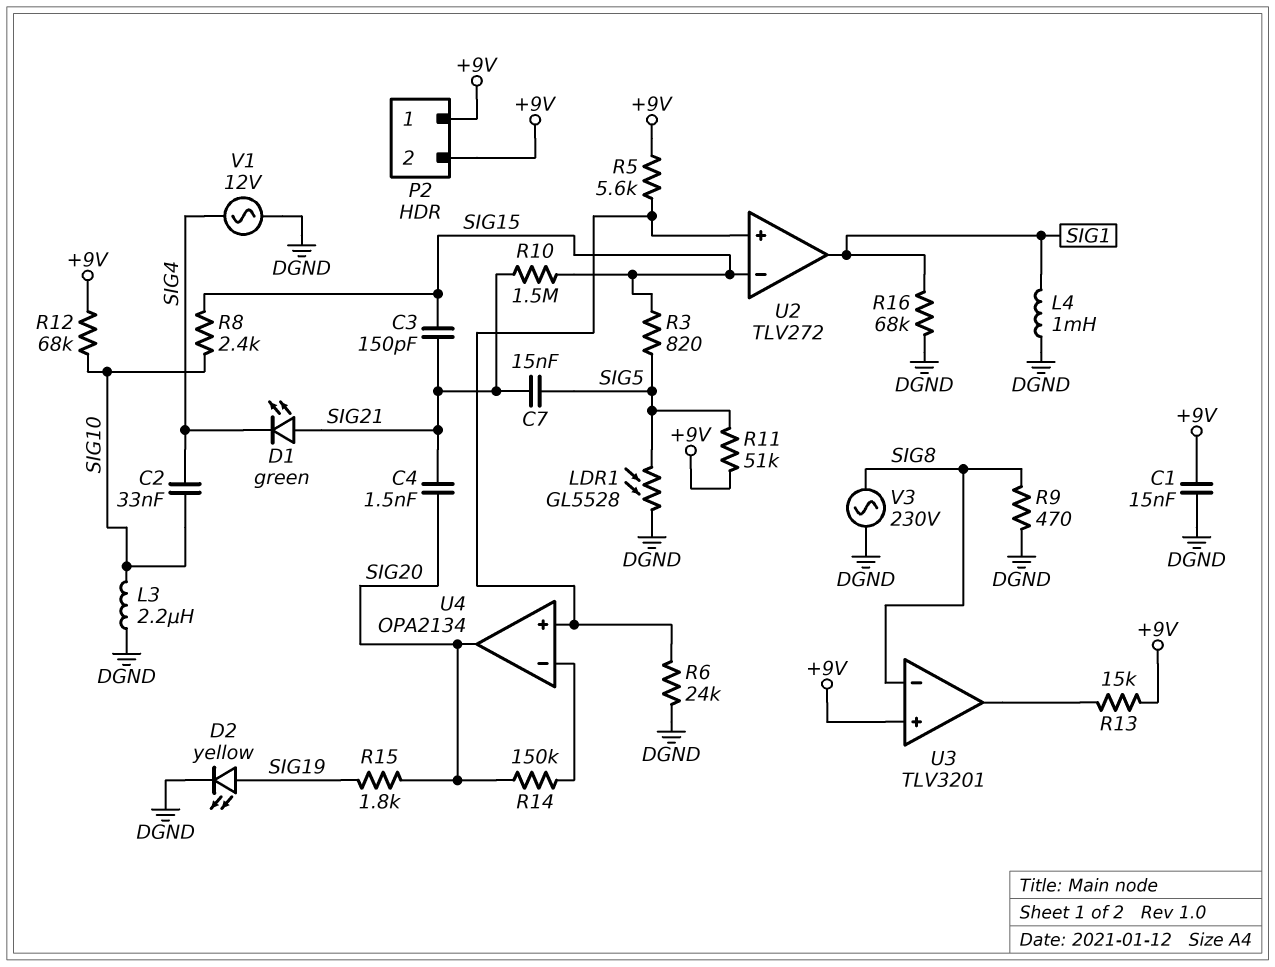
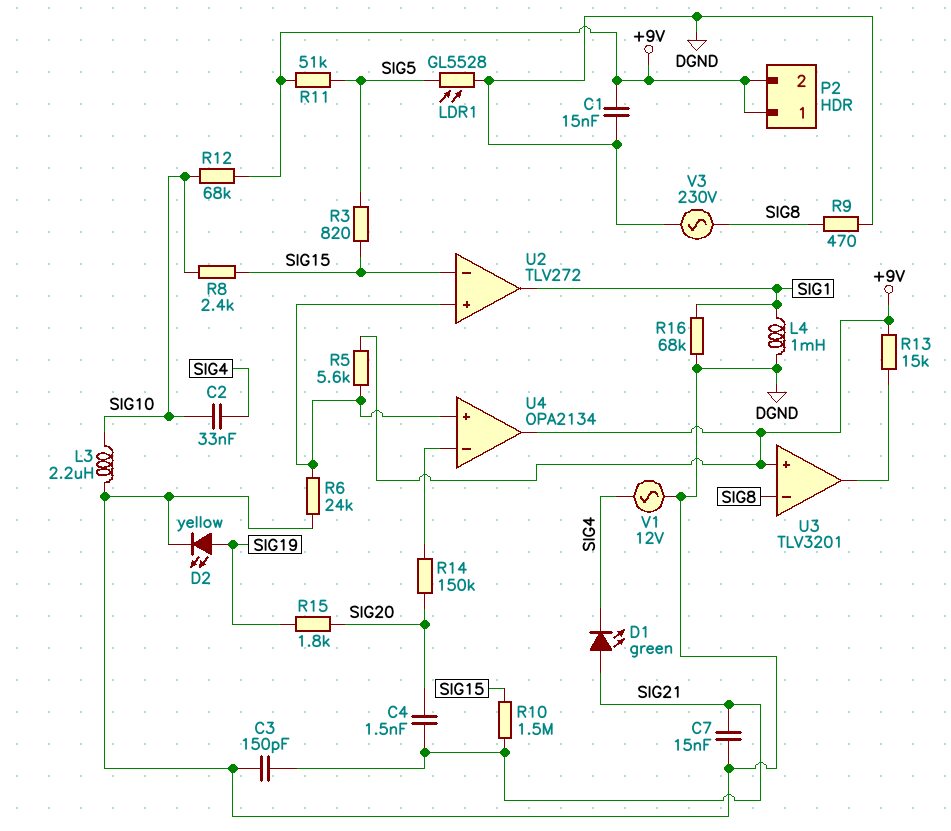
C3: 150pF (SIG15, SIG21) -> 150pF (DGND, SIG21)
C7: 15nF (SIG5, SIG21) -> 15nF (DGND, SIG21)
U4 pin out: SIG20 -> +9V

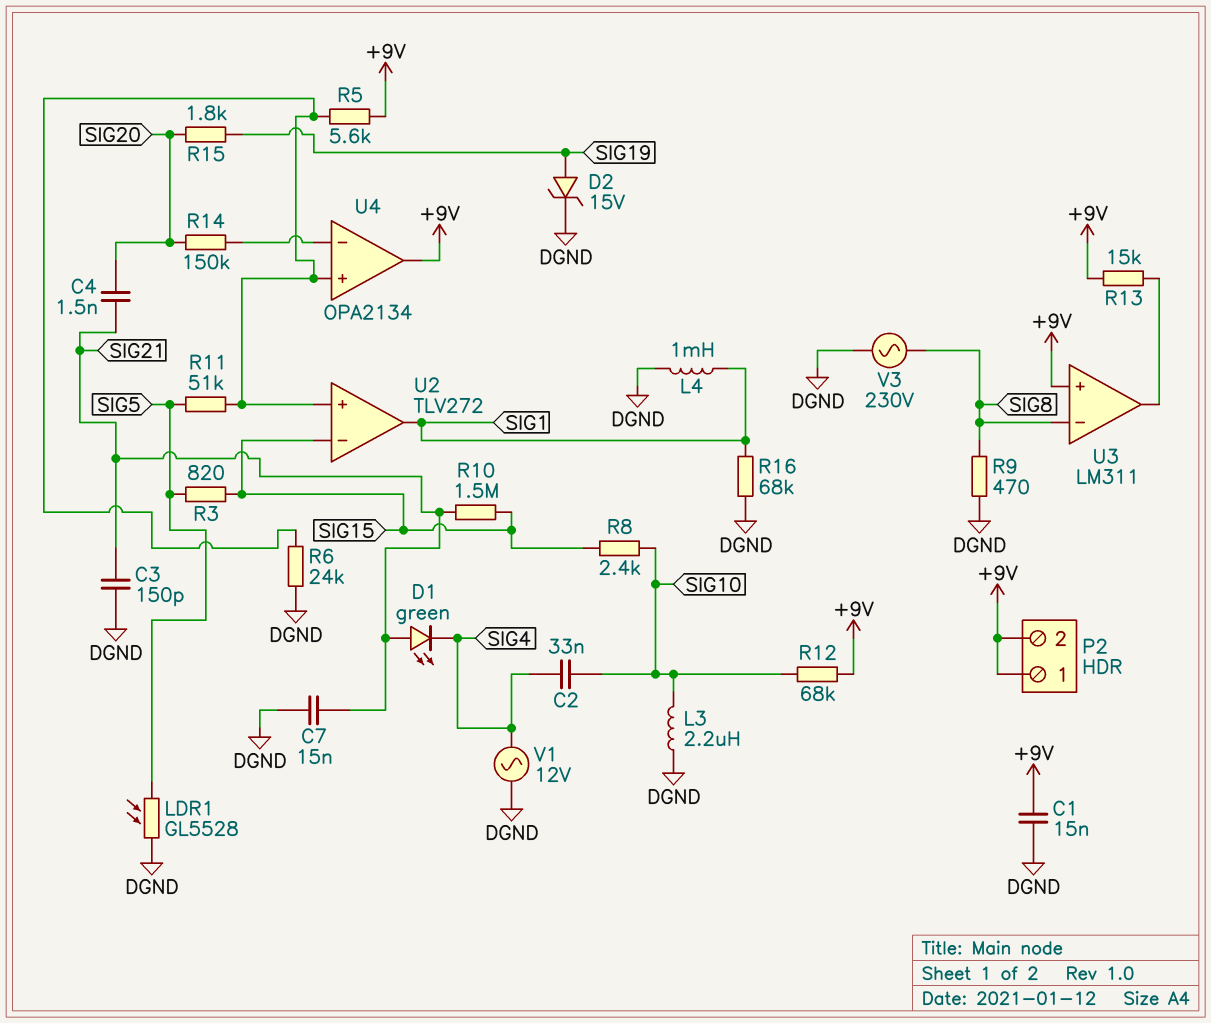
D2: LED yellow (A SIG19, K DGND) -> zener 15V (A SIG19, K DGND)
R11: 51k (+9V, SIG5) -> 51k (SIG5, U2/in+)
U3: TLV3201 -> LM311

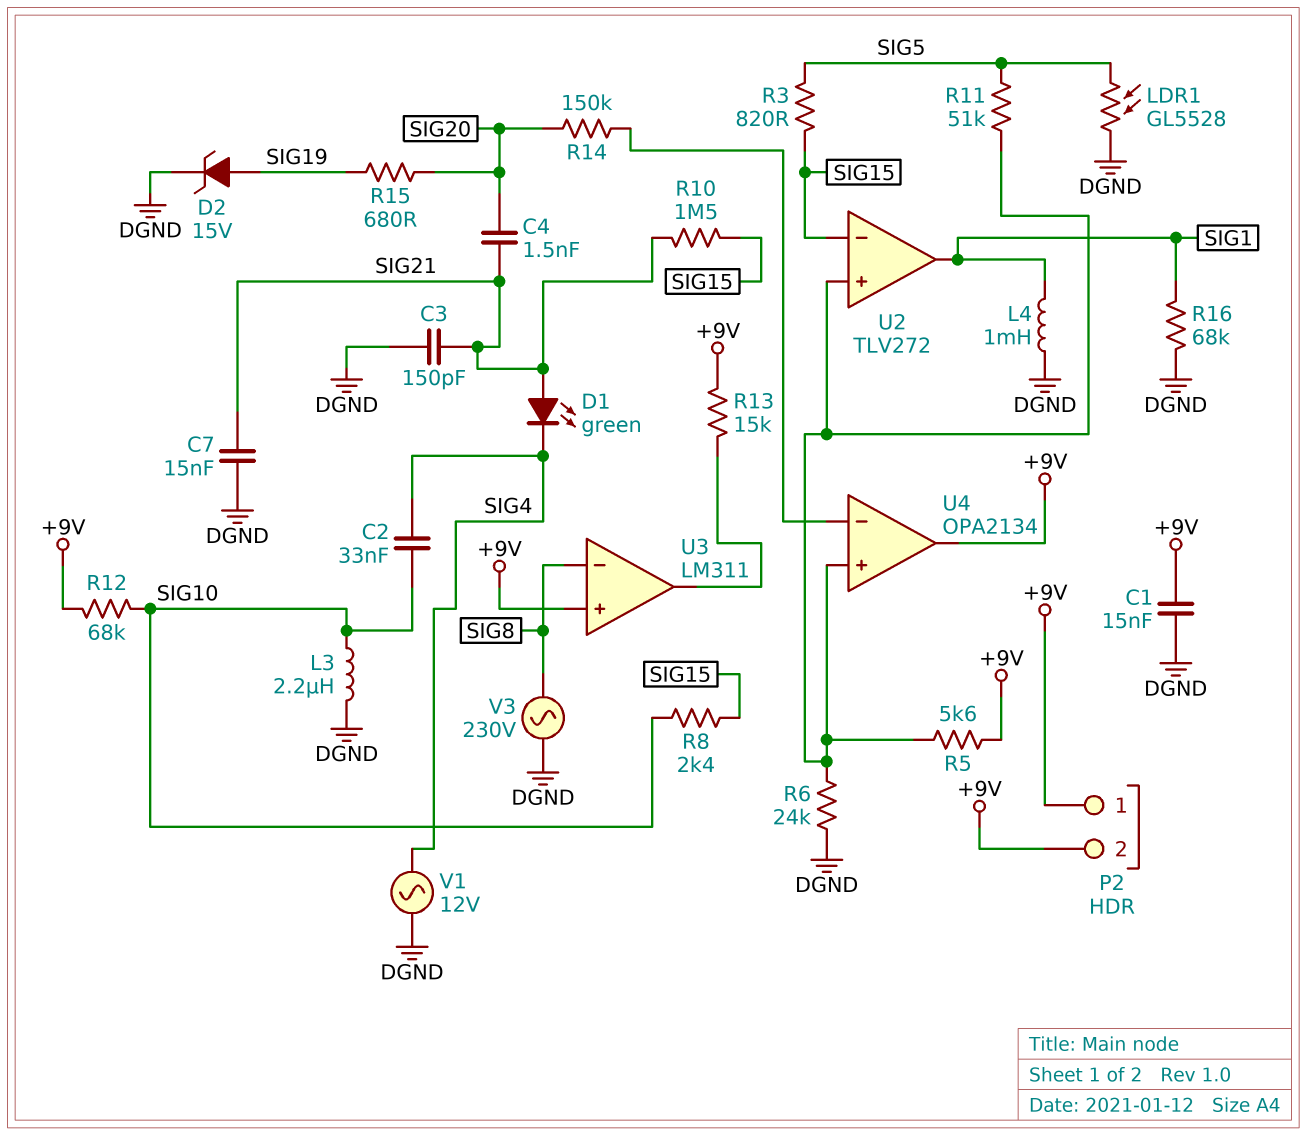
R9: 470 (DGND, SIG8) -> none
R15: 1.8k (SIG19, SIG20) -> 680 (SIG19, SIG20)

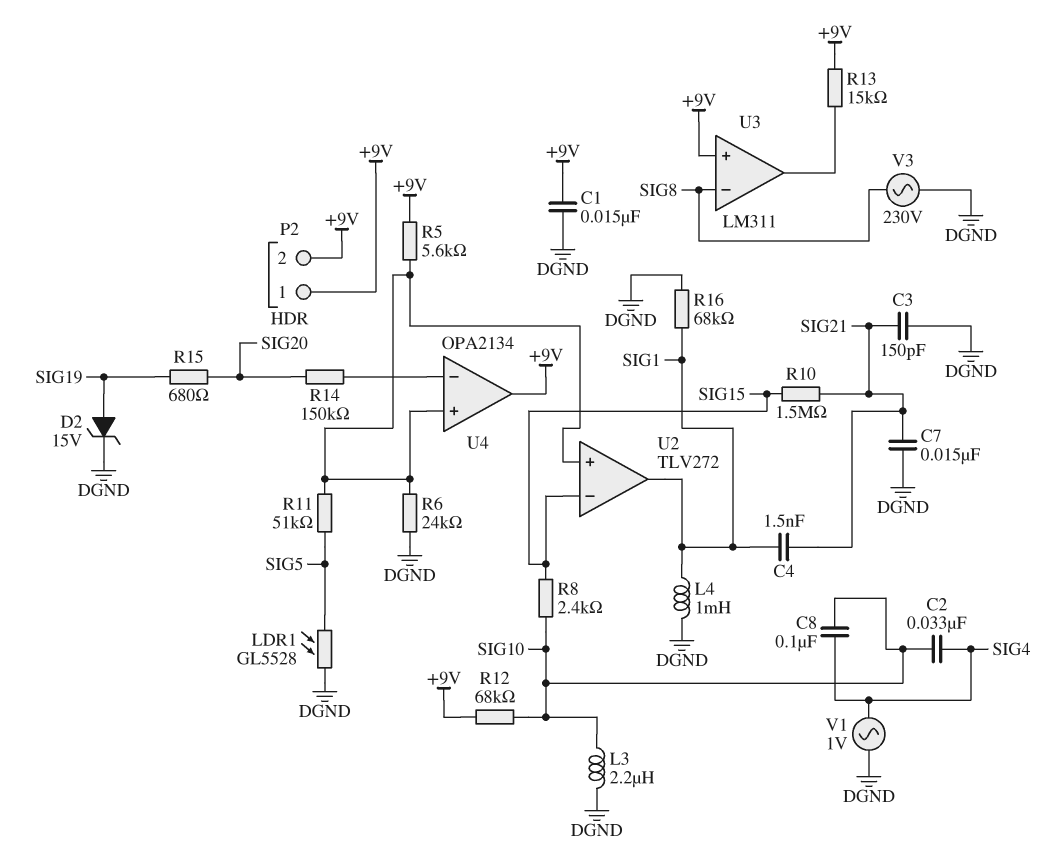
C4: 1.5nF (SIG20, SIG21) -> 1.5nF (SIG1, SIG21)
C8: none -> 100nF (SIG4, SIG10)
D1: LED green (A SIG21, K SIG4) -> none
R3: 820 (SIG5, SIG15) -> none
V1: AC 12V (DGND, SIG4) -> AC 1V (DGND, SIG4)

